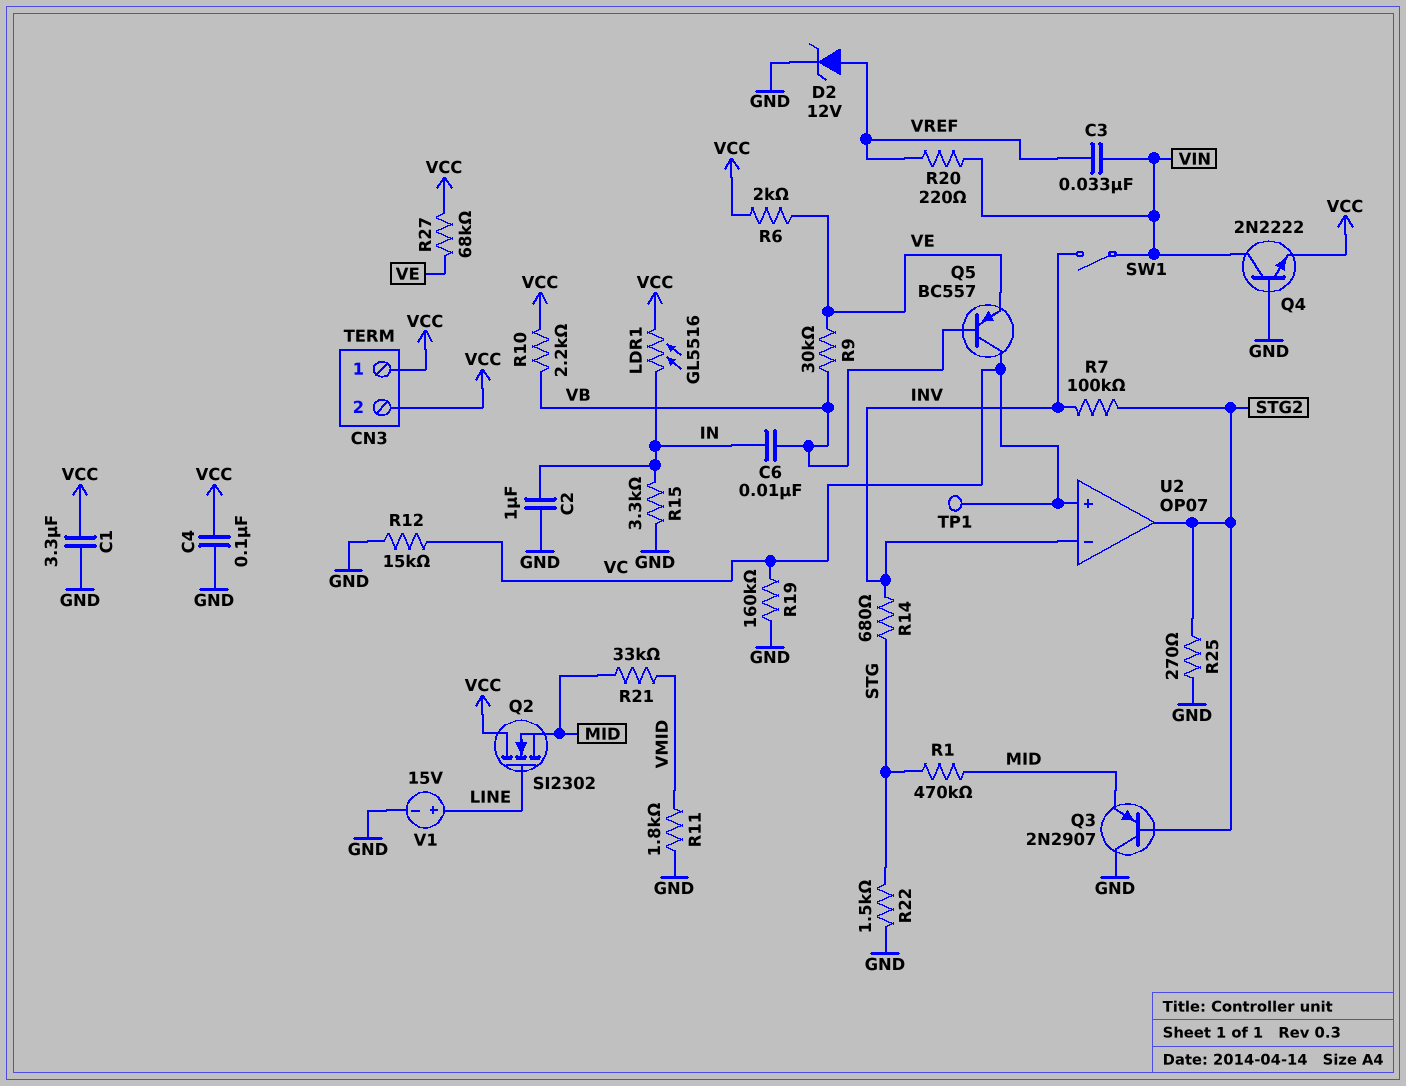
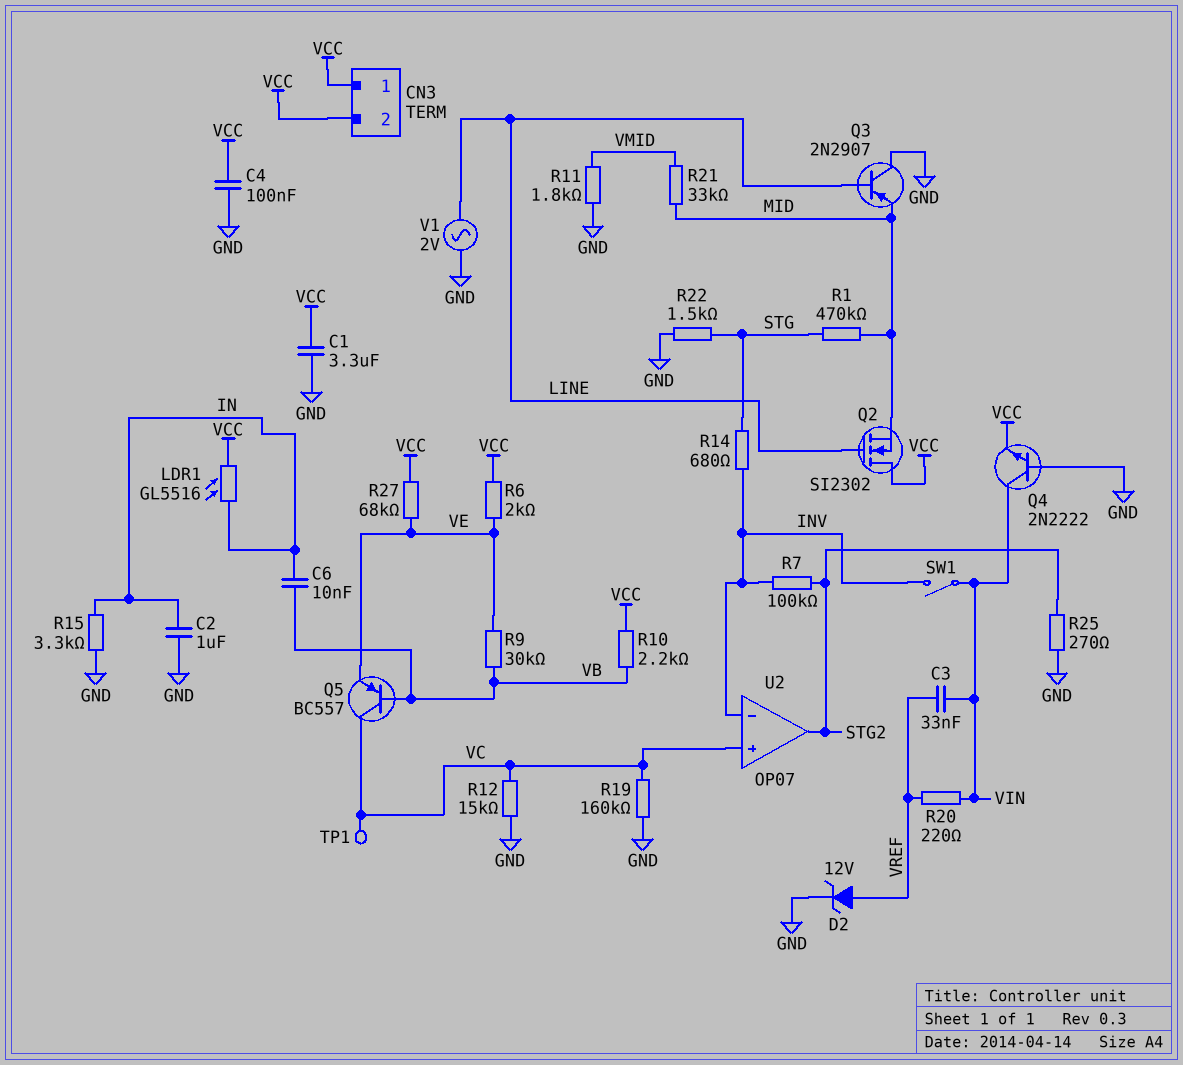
Q3: PNP 2N2907 (B STG2, C GND, E MID) -> PNP 2N2907 (B LINE, C GND, E MID)
V1: 15V (plus LINE, minus GND) -> AC 2V (GND, LINE)

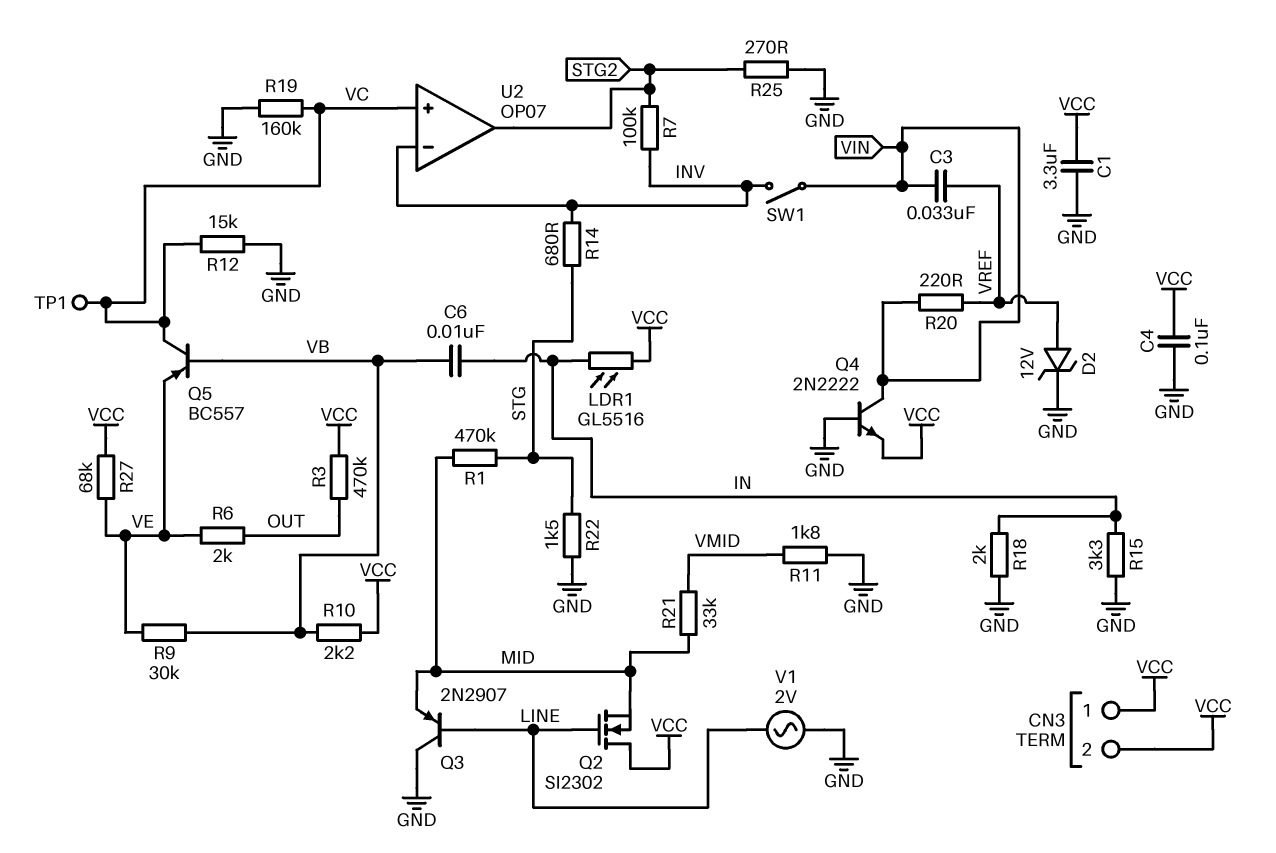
C2: 1uF (GND, IN) -> none
R3: none -> 470k (OUT, VCC)
R6: 2k (VCC, VE) -> 2k (OUT, VE)
R18: none -> 2k (GND, IN)

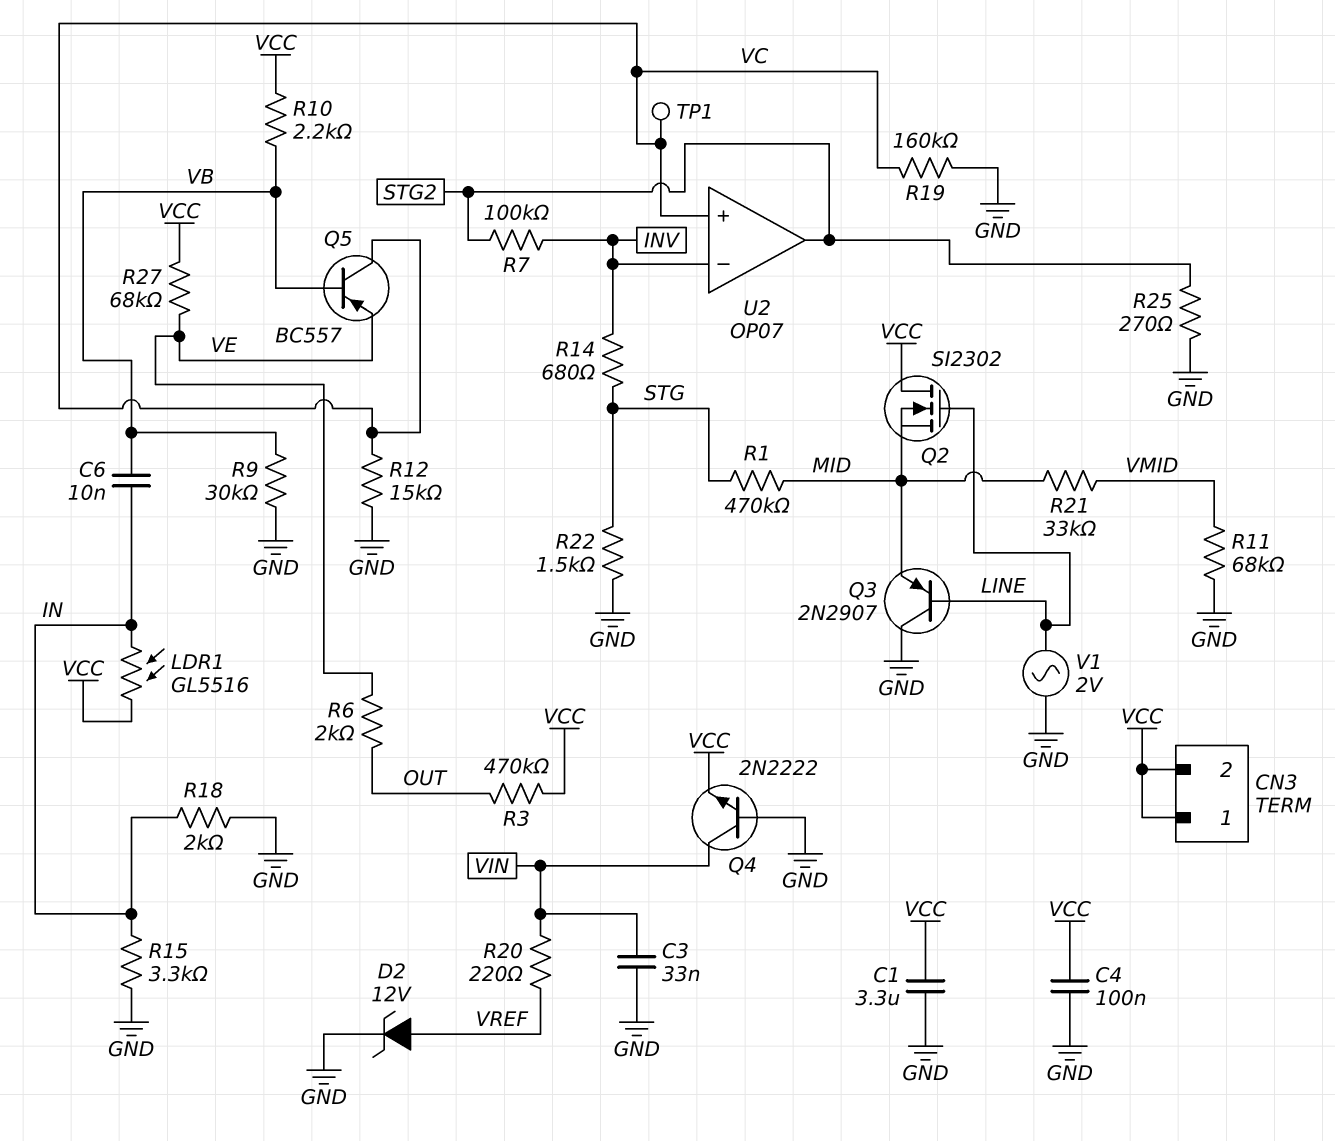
C3: 33nF (VIN, VREF) -> 33nF (GND, VIN)
R9: 30k (VB, VE) -> 30k (GND, VB)
R11: 1.8k (GND, VMID) -> 68k (GND, VMID)
SW1: switch (INV, VIN) -> none

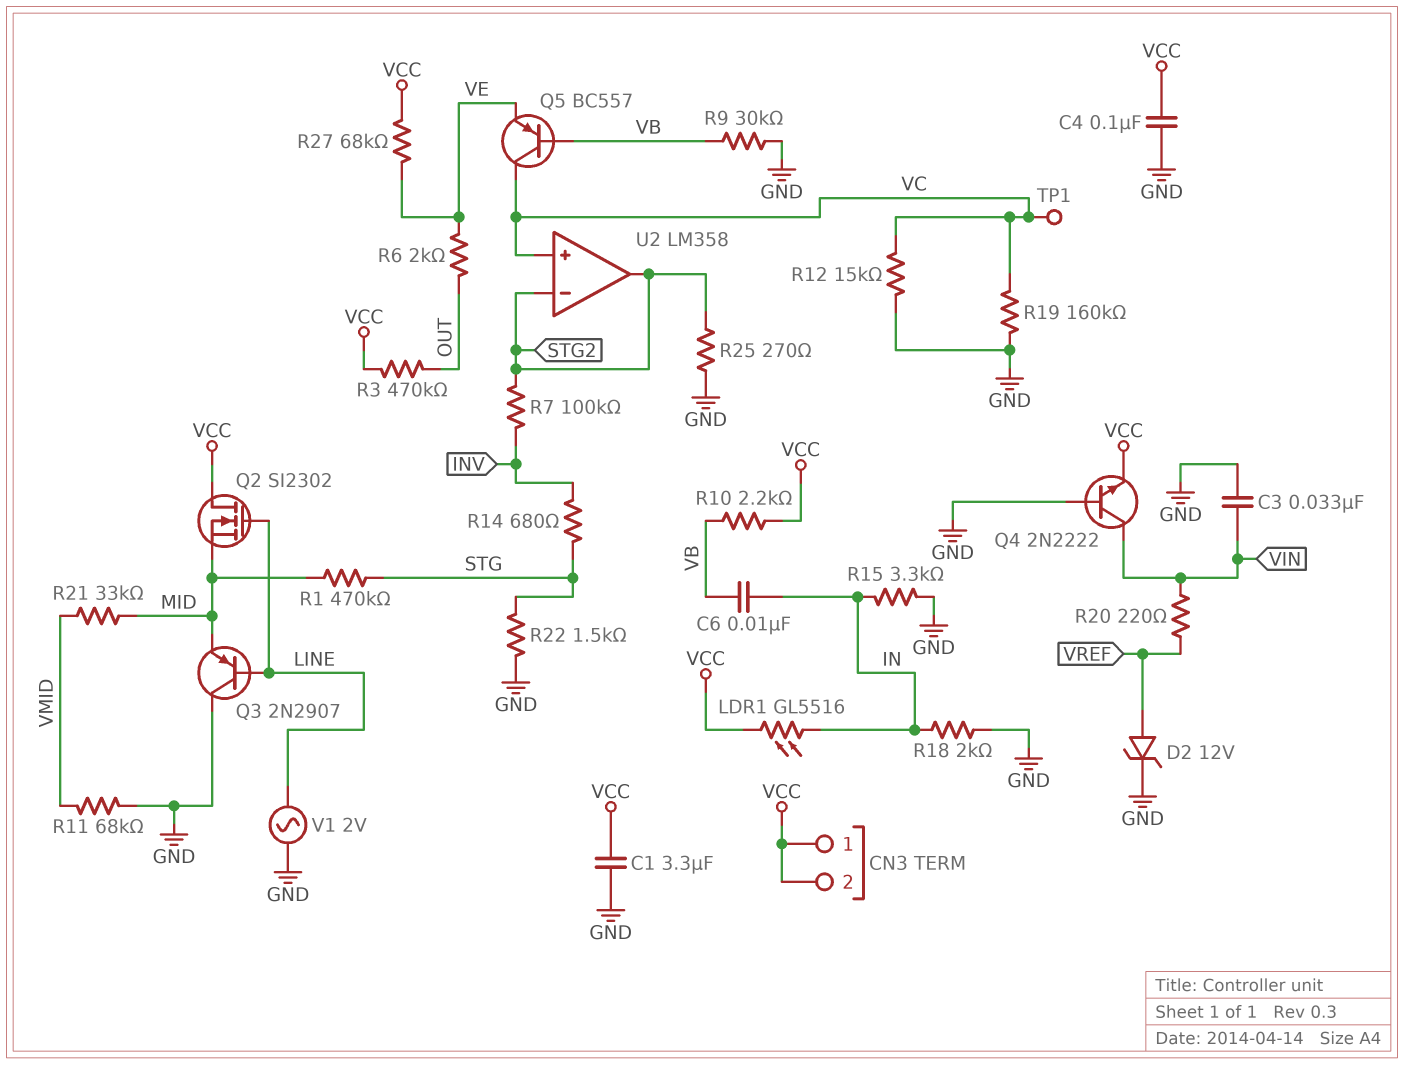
U2: OP07 -> LM358
U2 pin in-: INV -> STG2

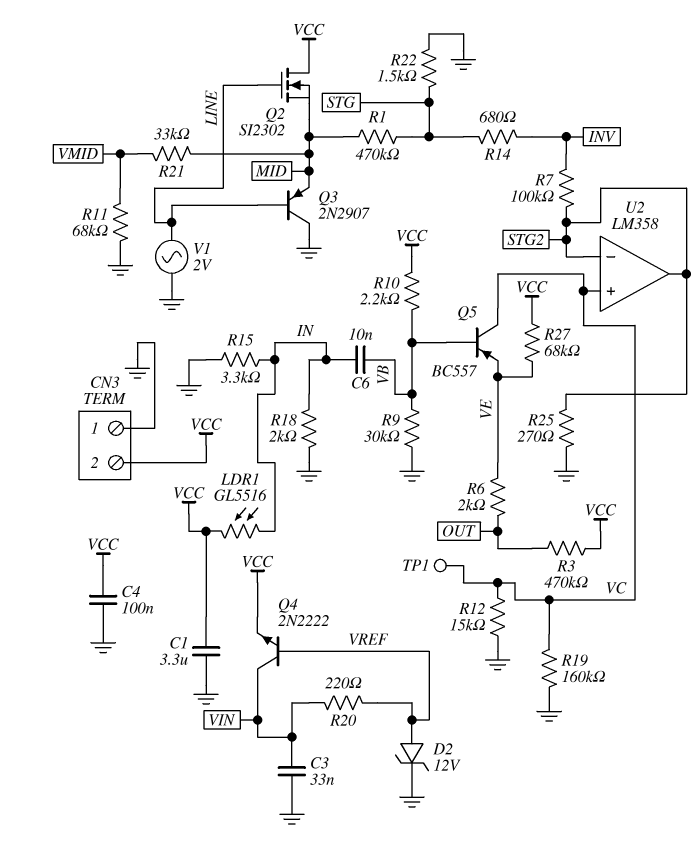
CN3 pin 1: VCC -> GND
Q4: NPN 2N2222 (B GND, C VIN, E VCC) -> NPN 2N2222 (B VREF, C VIN, E VCC)

